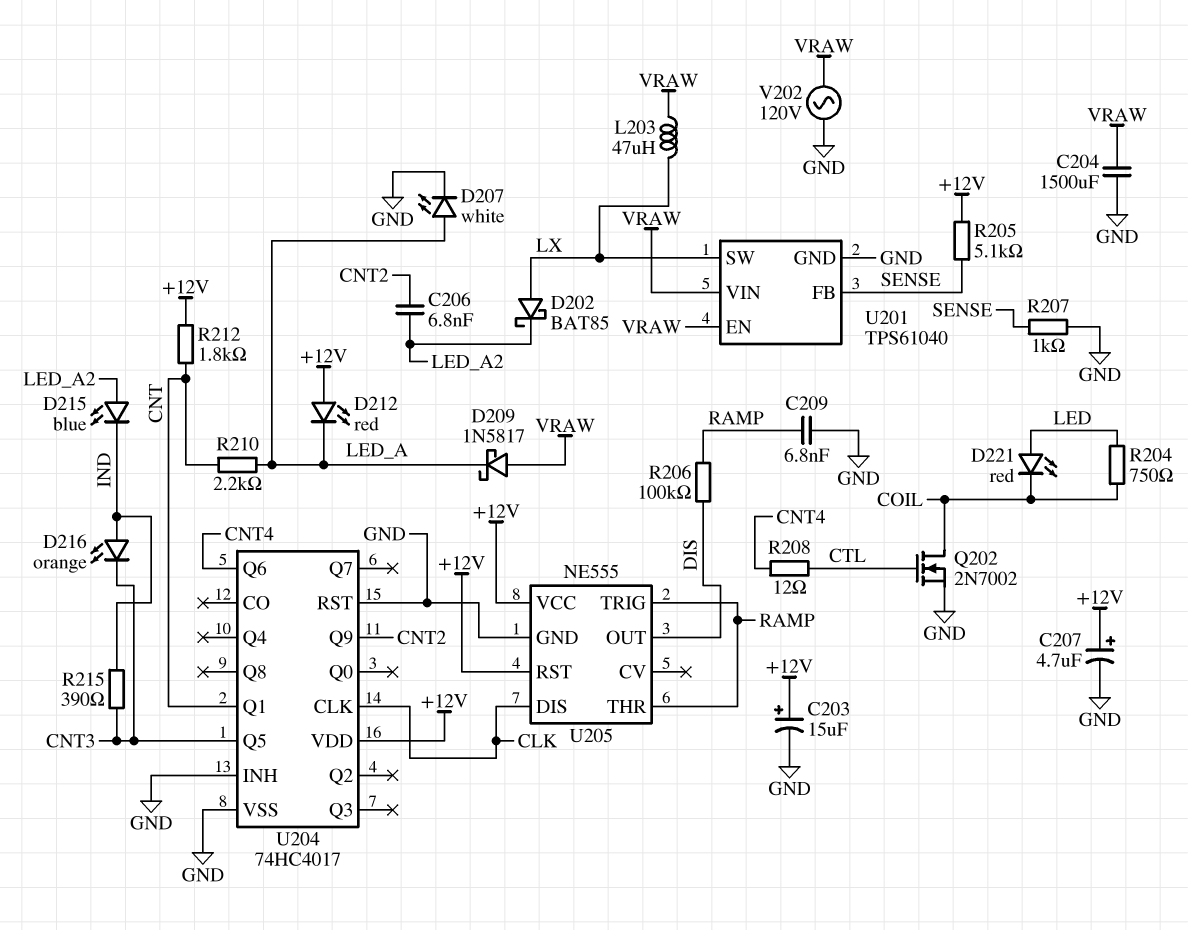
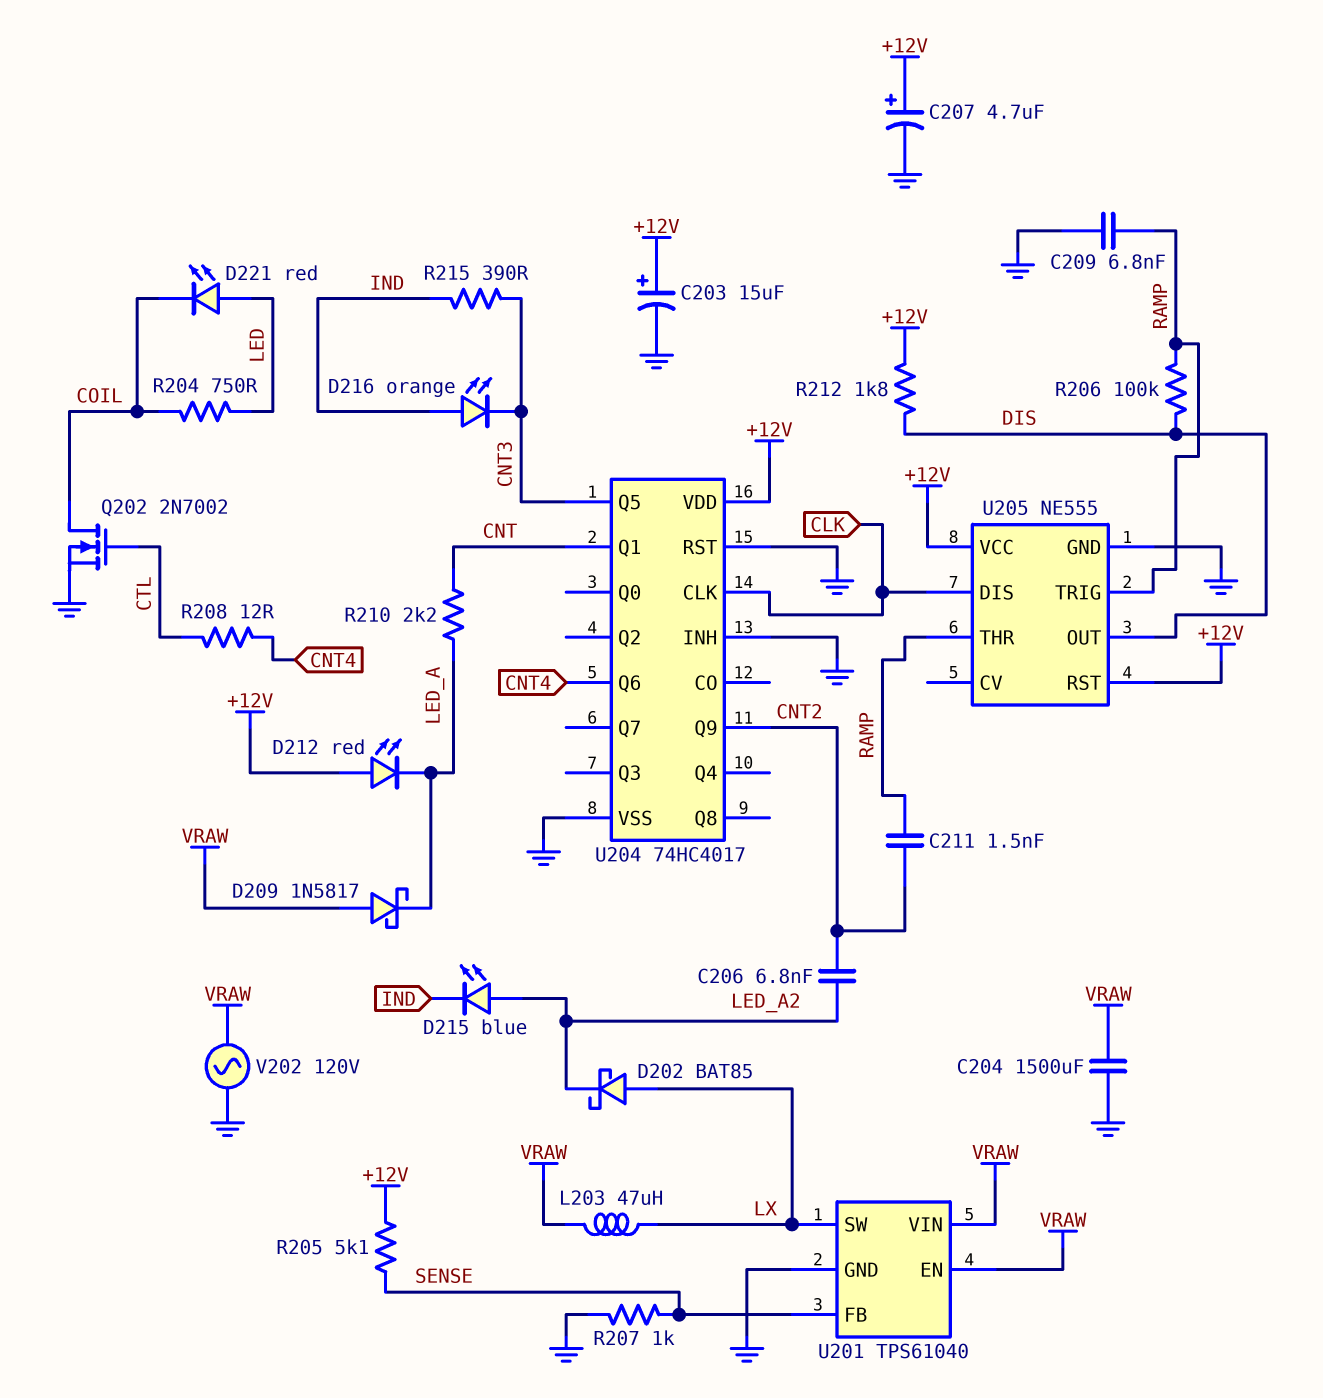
C211: none -> 1.5nF (CNT2, RAMP)
D207: LED white (A LED_A, K GND) -> none
R212: 1.8k (+12V, CNT) -> 1.8k (+12V, DIS)

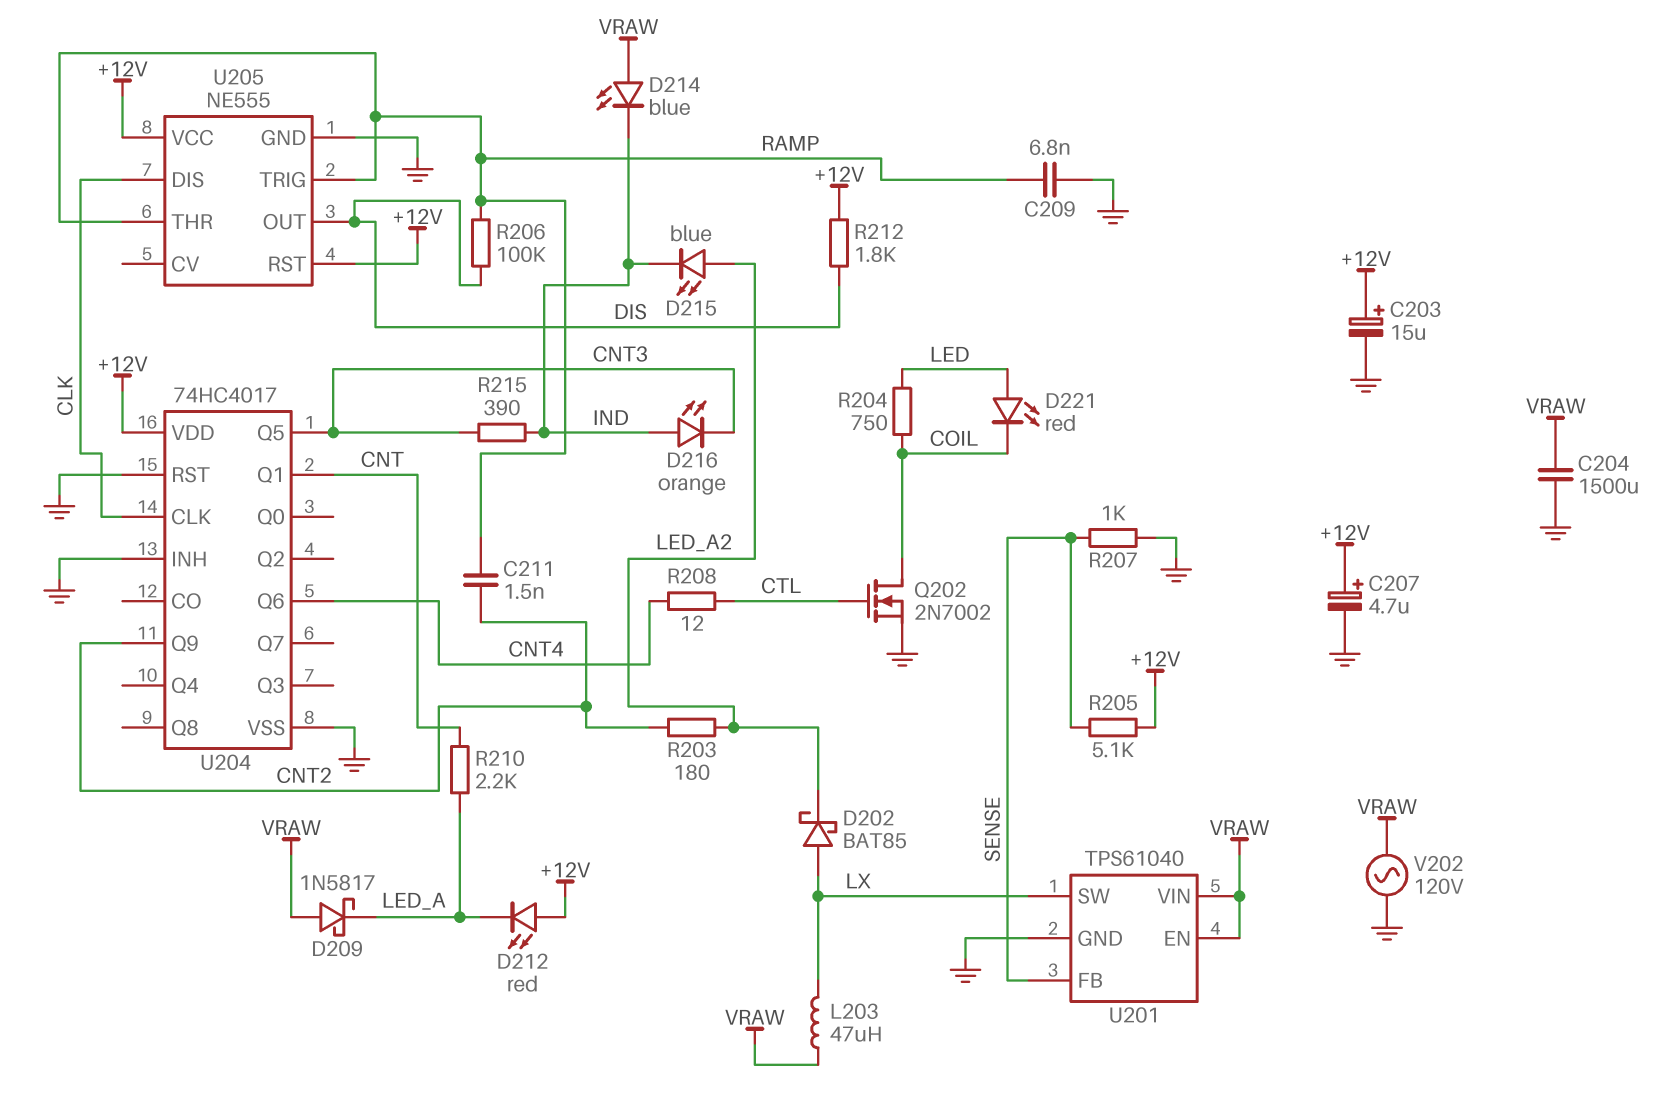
C206: 6.8nF (CNT2, LED_A2) -> none
D214: none -> LED blue (A VRAW, K IND)
R203: none -> 180 (CNT2, LED_A2)

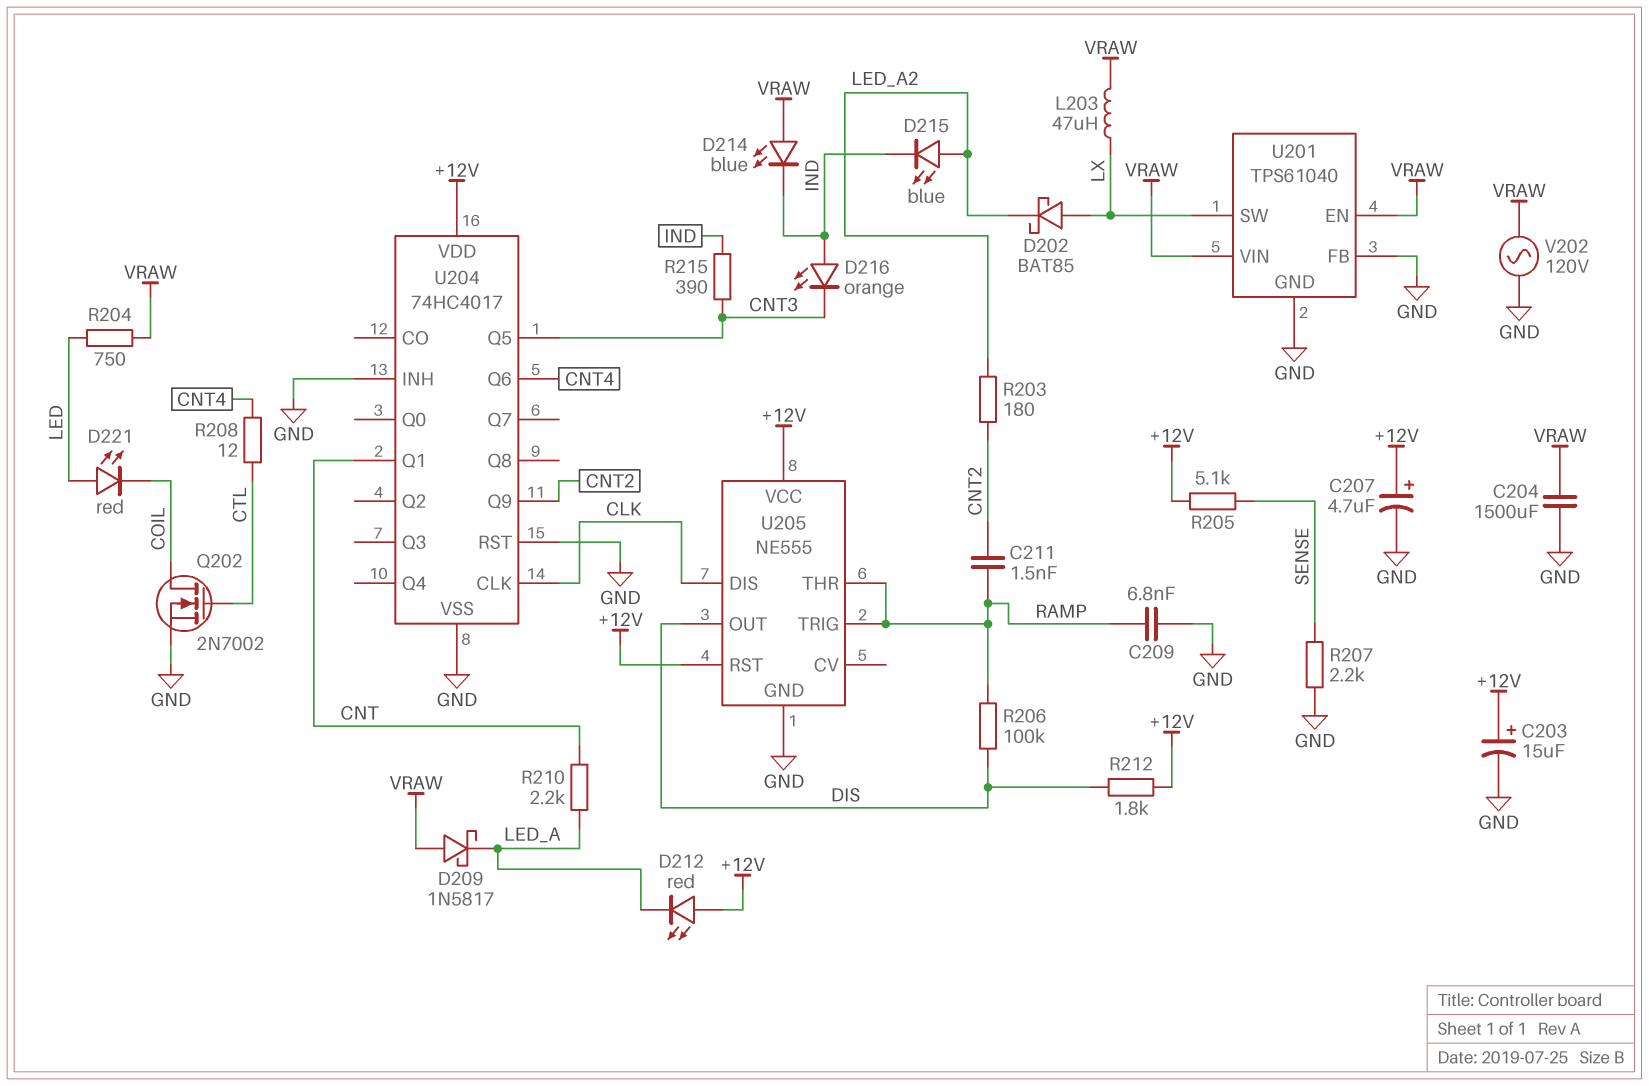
R204: 750 (COIL, LED) -> 750 (LED, VRAW)
R207: 1k (GND, SENSE) -> 2.2k (GND, SENSE)
U201 pin FB: SENSE -> GND

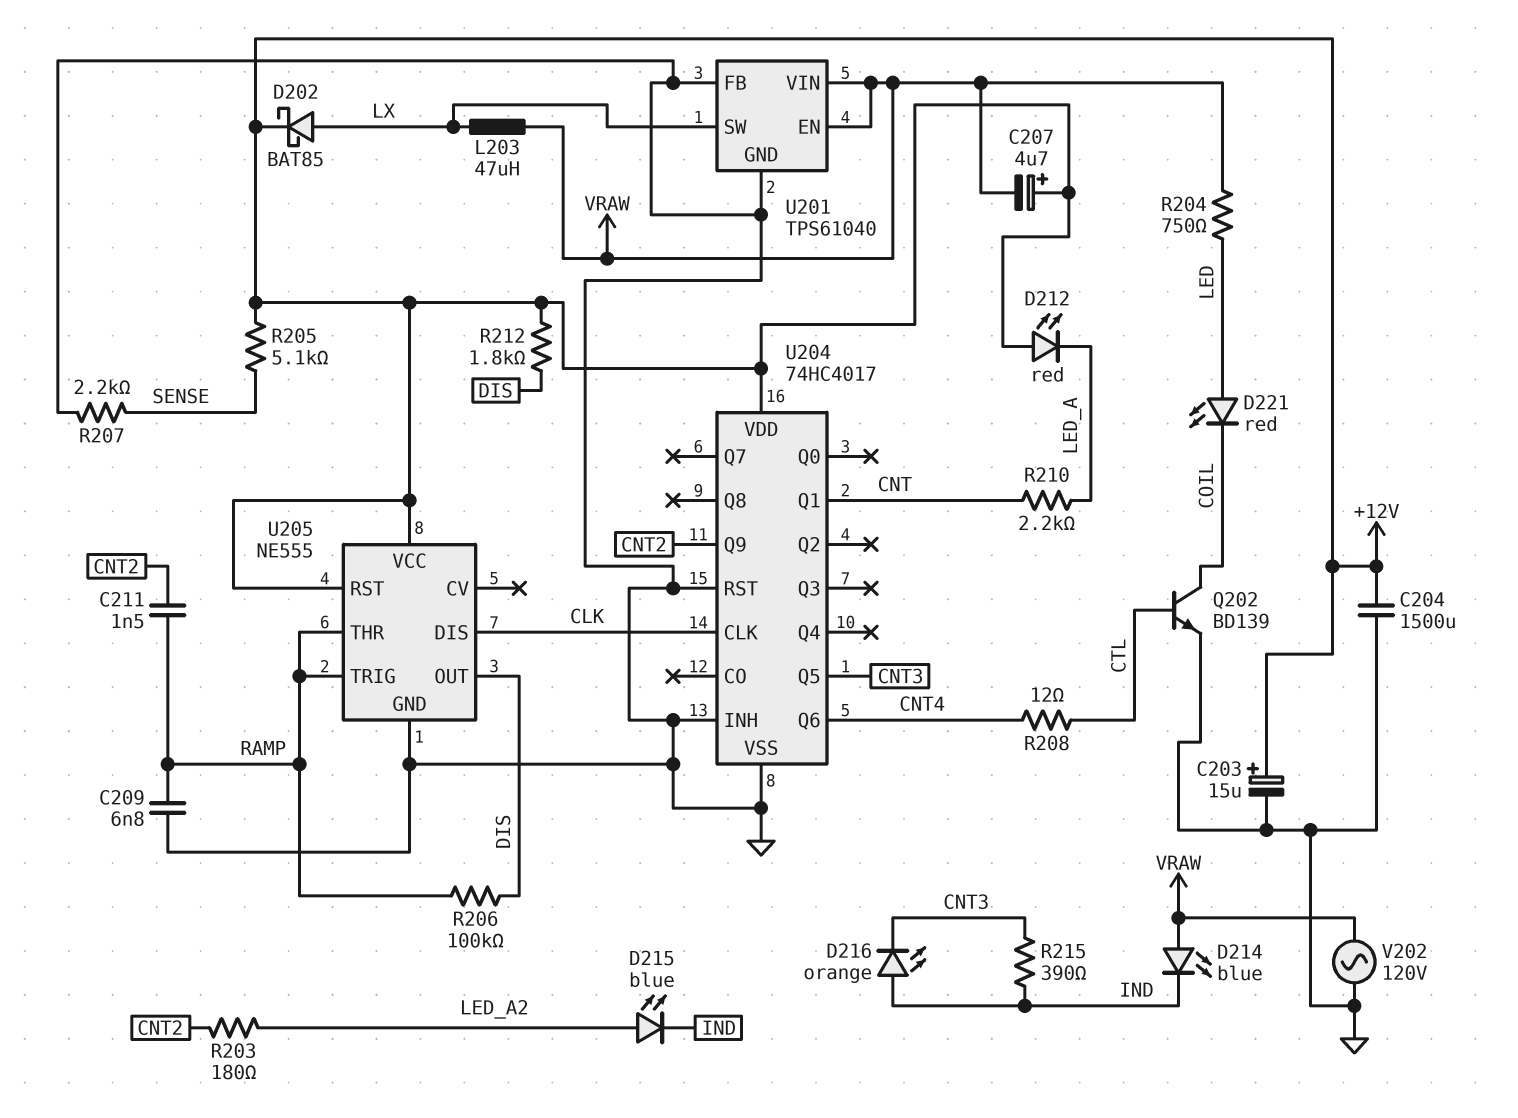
C204: 1500uF (GND, VRAW) -> 1500uF (+12V, GND)
C207: 4.7uF (plus +12V, minus GND) -> 4.7uF (plus +12V, minus VRAW)
D202: schottky BAT85 (A LX, K LED_A2) -> schottky BAT85 (A LX, K +12V)
D209: schottky 1N5817 (A VRAW, K LED_A) -> none
Q202: NMOS 2N7002 (G CTL, D COIL, S GND) -> NPN BD139 (B CTL, C COIL, E GND)

